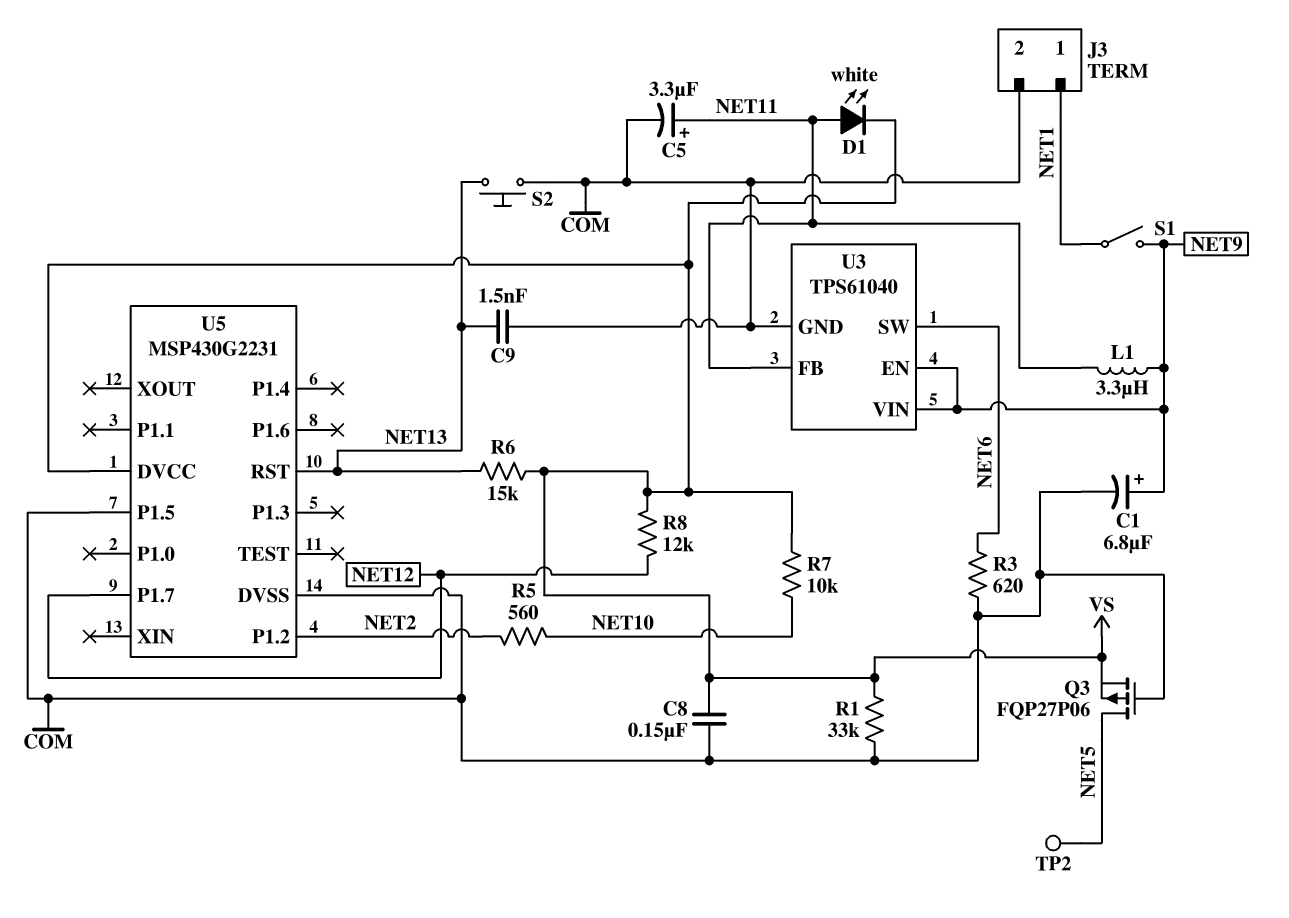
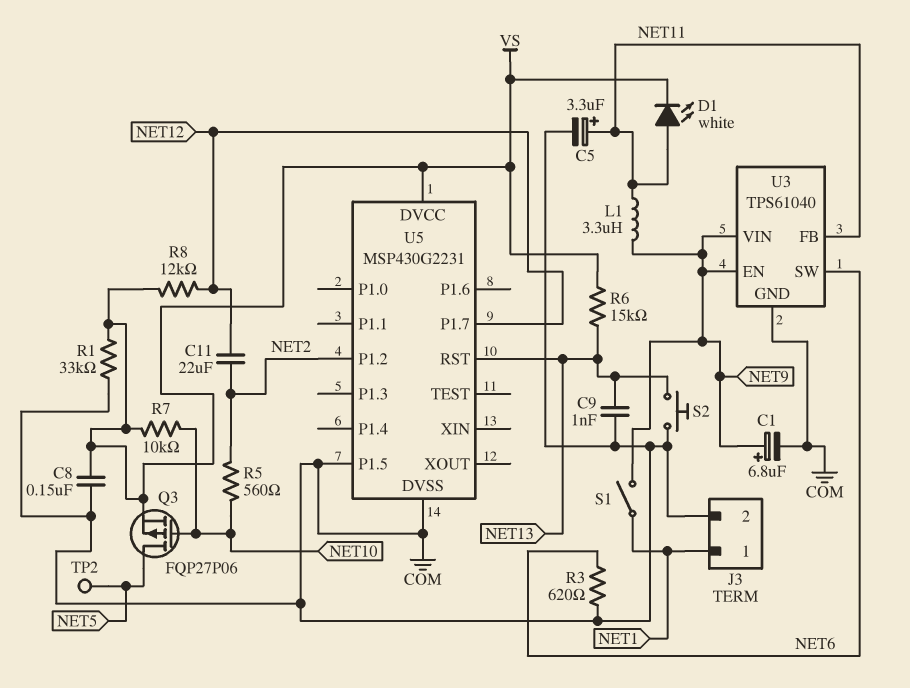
C9: 1.5nF (COM, NET13) -> 1nF (COM, NET13)
C11: none -> 22uF (NET2, NET12)
Q3: PMOS FQP27P06 (G COM, D NET5, S VS) -> PMOS FQP27P06 (G NET10, D NET5, S VS)

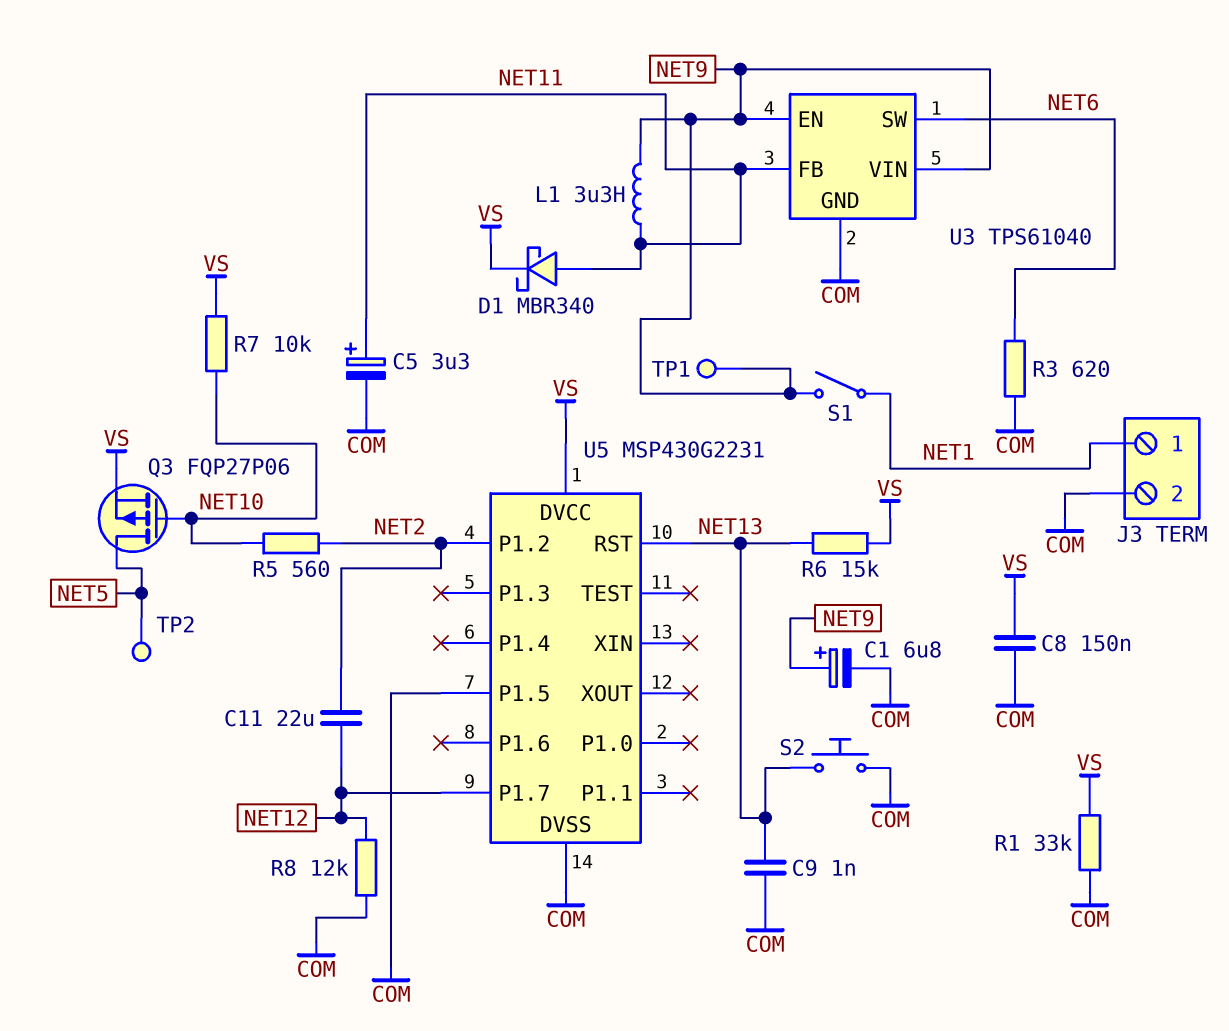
D1: LED white (A NET11, K VS) -> schottky MBR340 (A NET11, K VS)
R8: 12k (NET12, VS) -> 12k (COM, NET12)
TP1: none -> test point (NET9)

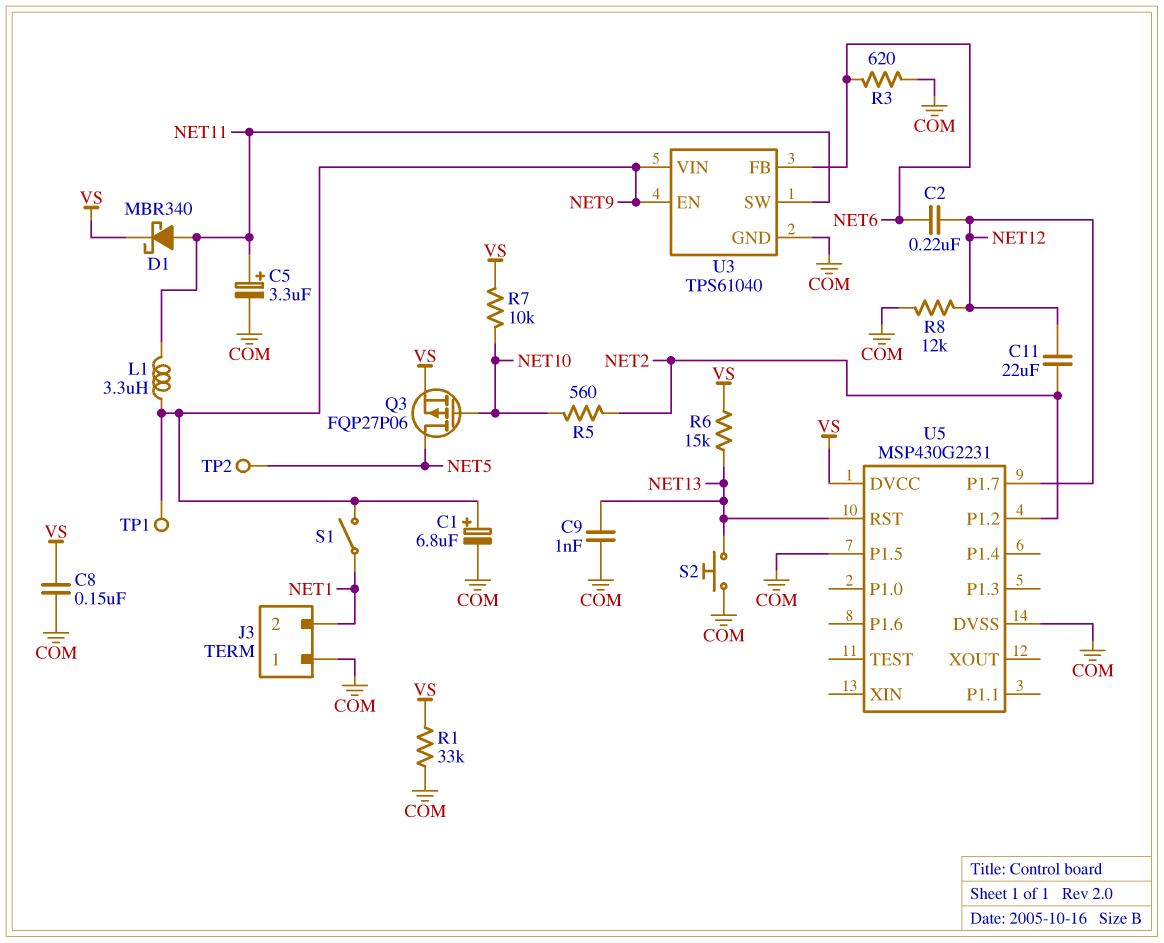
C2: none -> 220nF (NET6, NET12)
J3 pin 1: NET1 -> COM
J3 pin 2: COM -> NET1
U3 pin FB: NET11 -> NET6
U3 pin SW: NET6 -> NET11

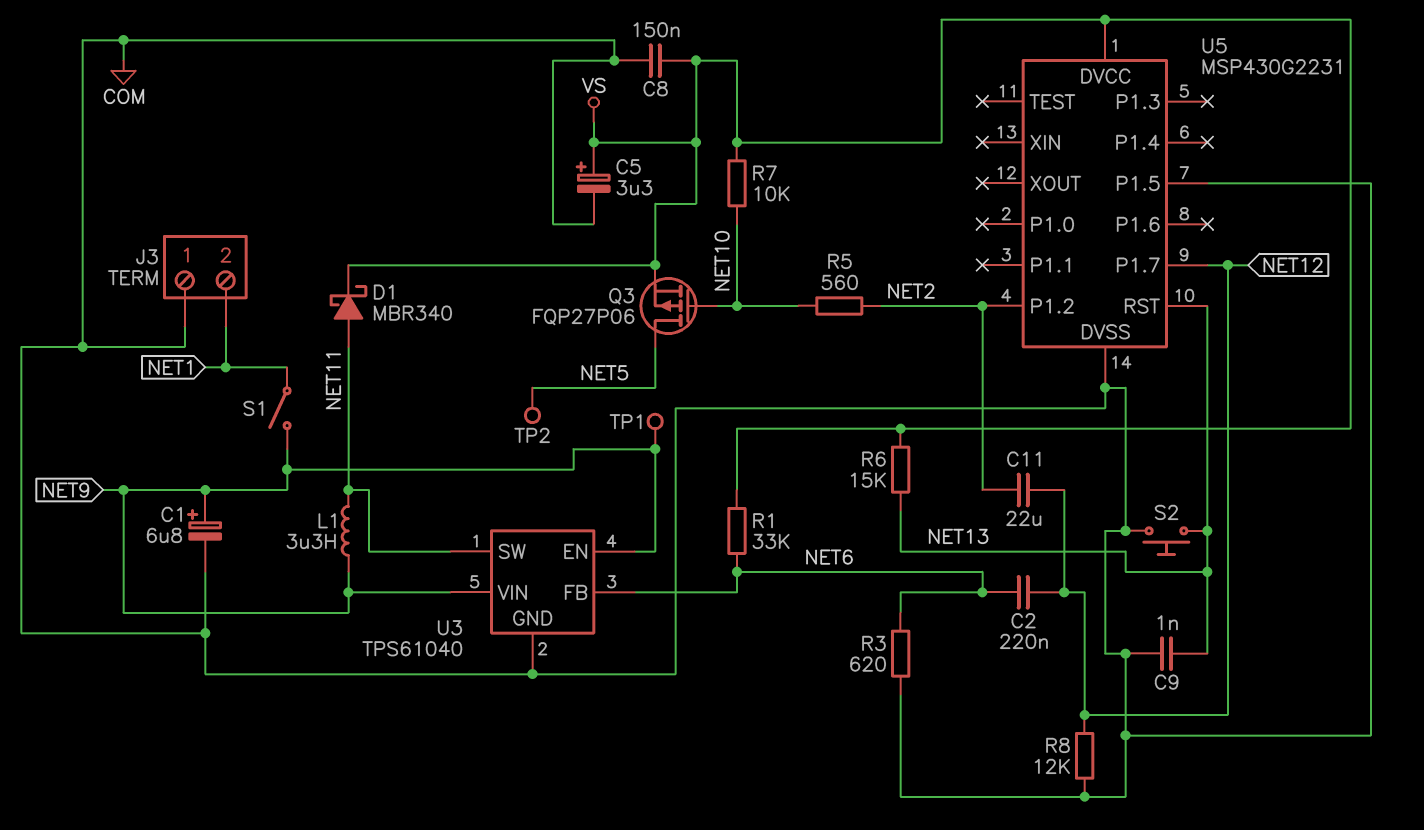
C5: 3.3uF (plus NET11, minus COM) -> 3.3uF (plus VS, minus COM)
R1: 33k (COM, VS) -> 33k (NET6, VS)

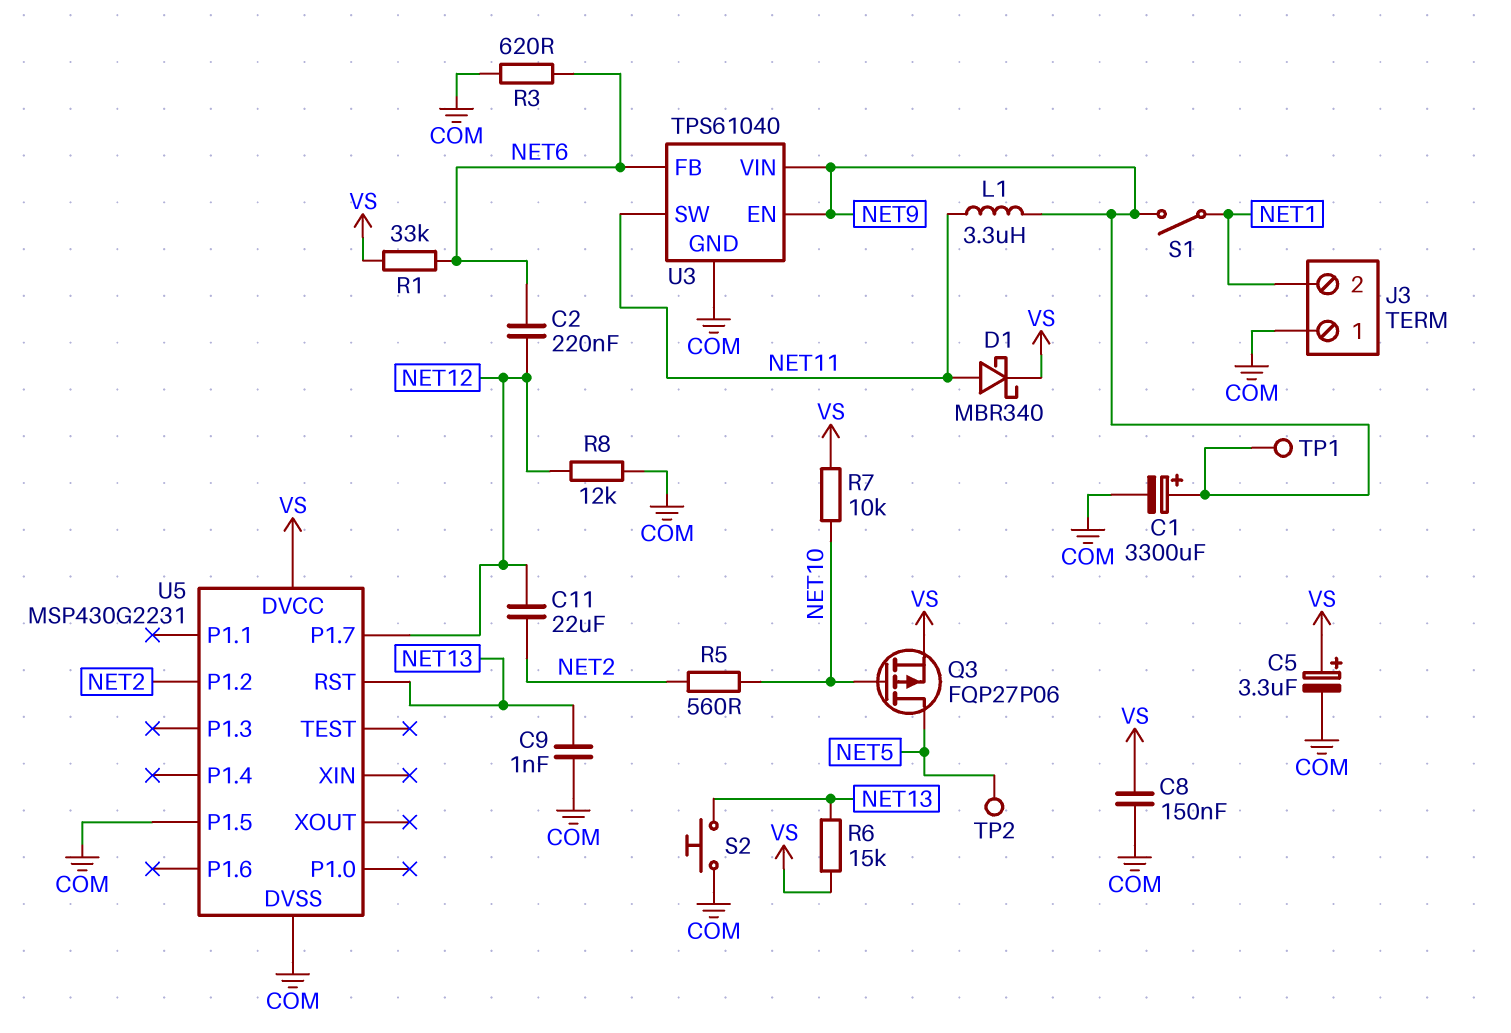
C1: 6.8uF (plus NET9, minus COM) -> 3300uF (plus NET9, minus COM)

